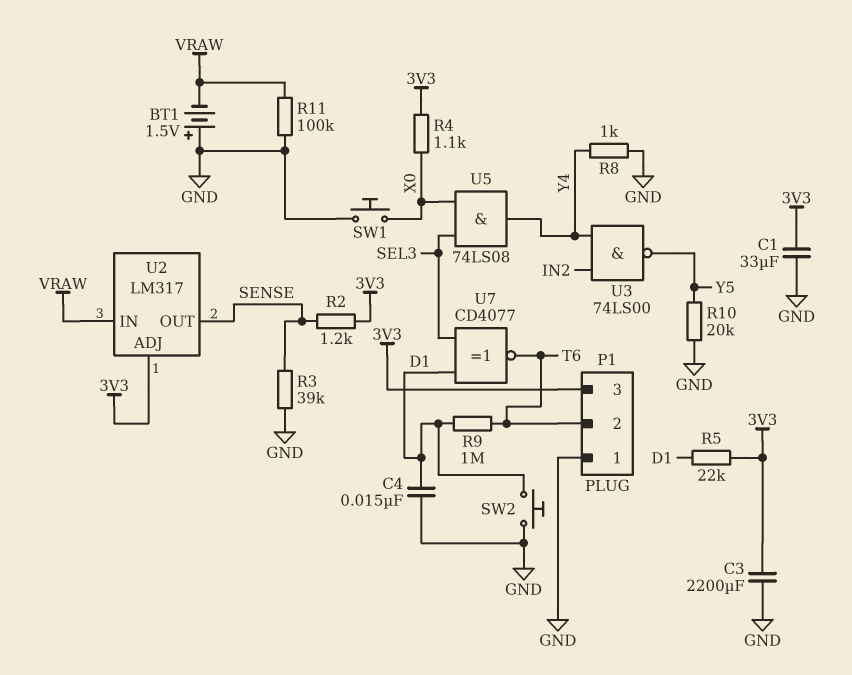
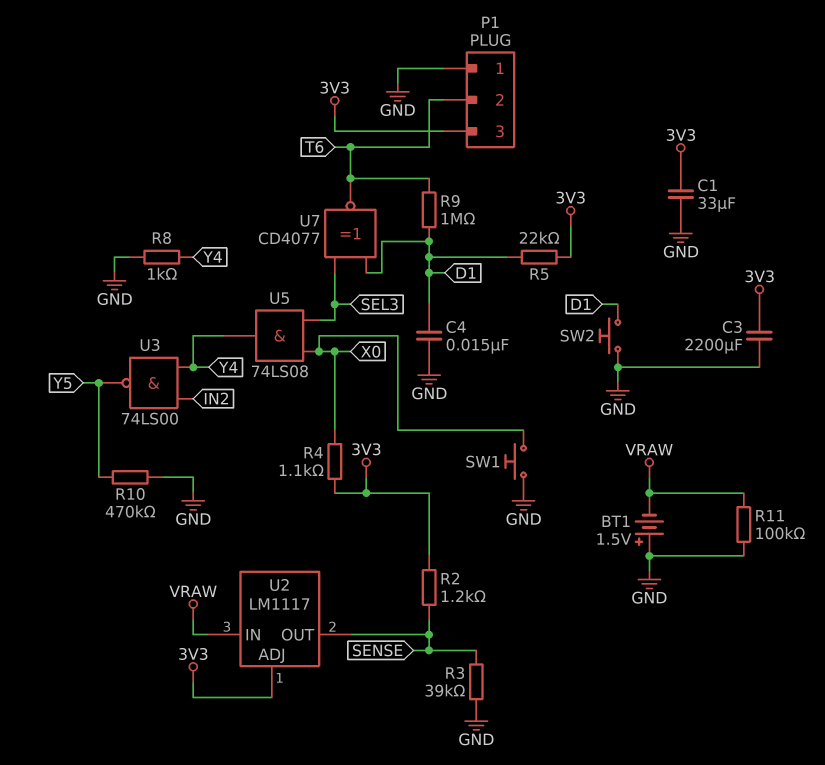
R10: 20k (GND, Y5) -> 470k (GND, Y5)
U2: LM317 -> LM1117

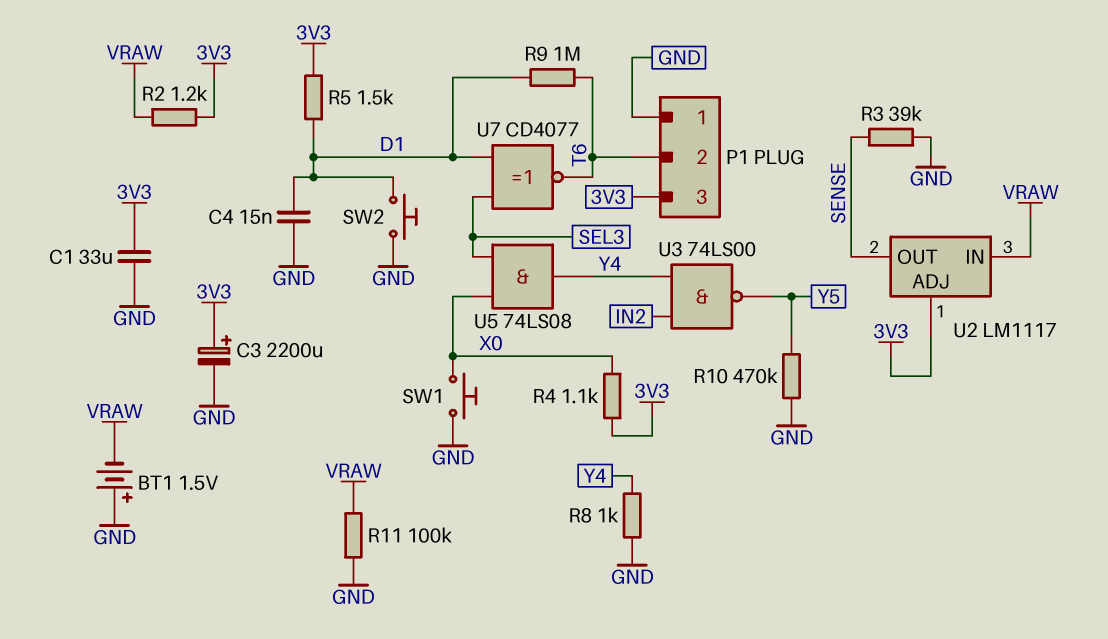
C3: 2200uF (3V3, GND) -> 2200uF (plus 3V3, minus GND)
R2: 1.2k (3V3, SENSE) -> 1.2k (3V3, VRAW)
R5: 22k (3V3, D1) -> 1.5k (3V3, D1)

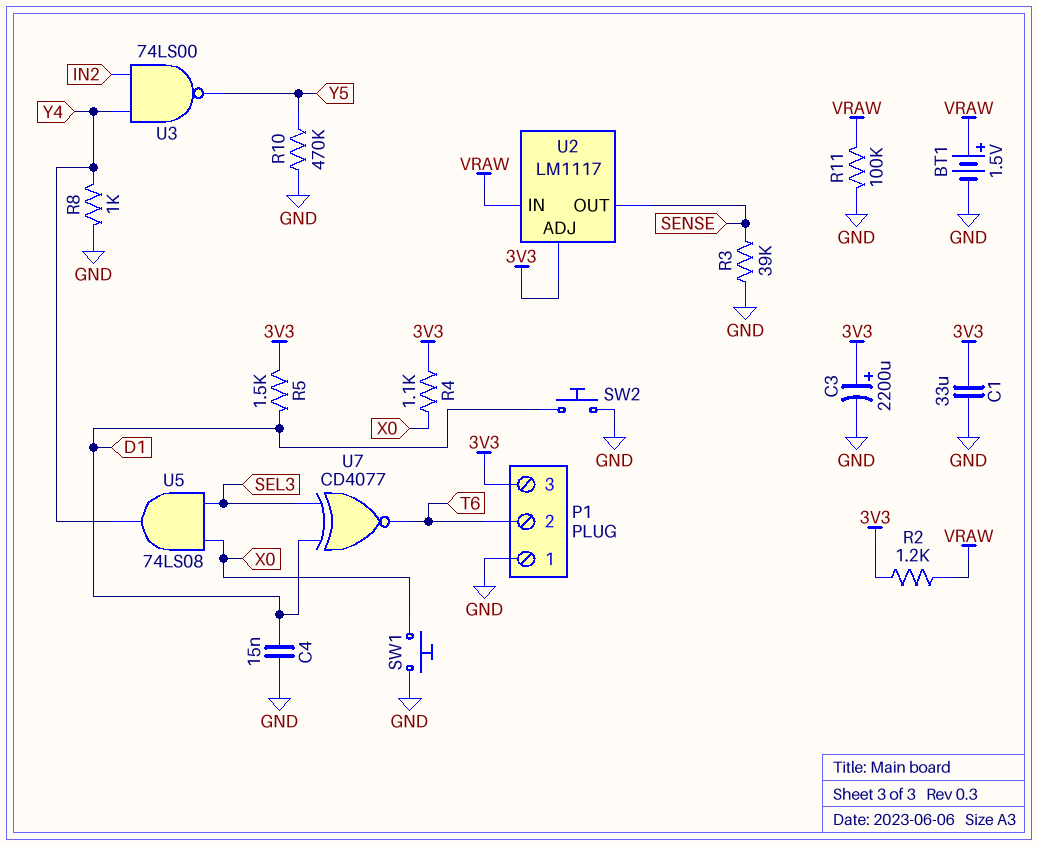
BT1: 1.5V (plus GND, minus VRAW) -> 1.5V (plus VRAW, minus GND)
R9: 1M (D1, T6) -> none

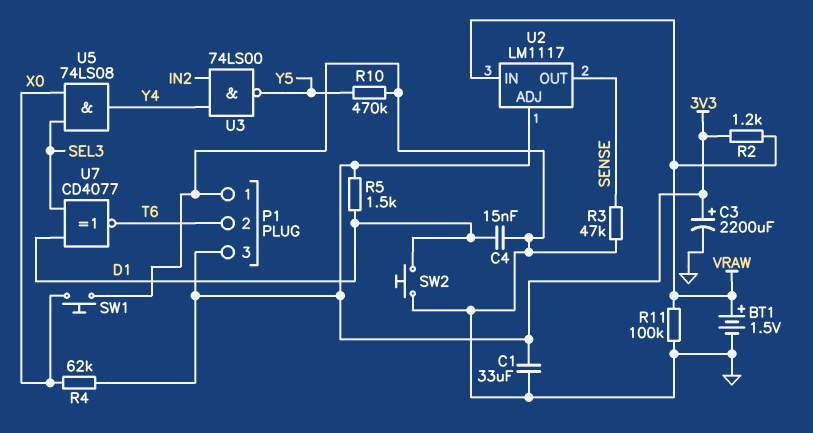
R3: 39k (GND, SENSE) -> 47k (GND, SENSE)
R4: 1.1k (3V3, X0) -> 62k (3V3, X0)
R8: 1k (GND, Y4) -> none

